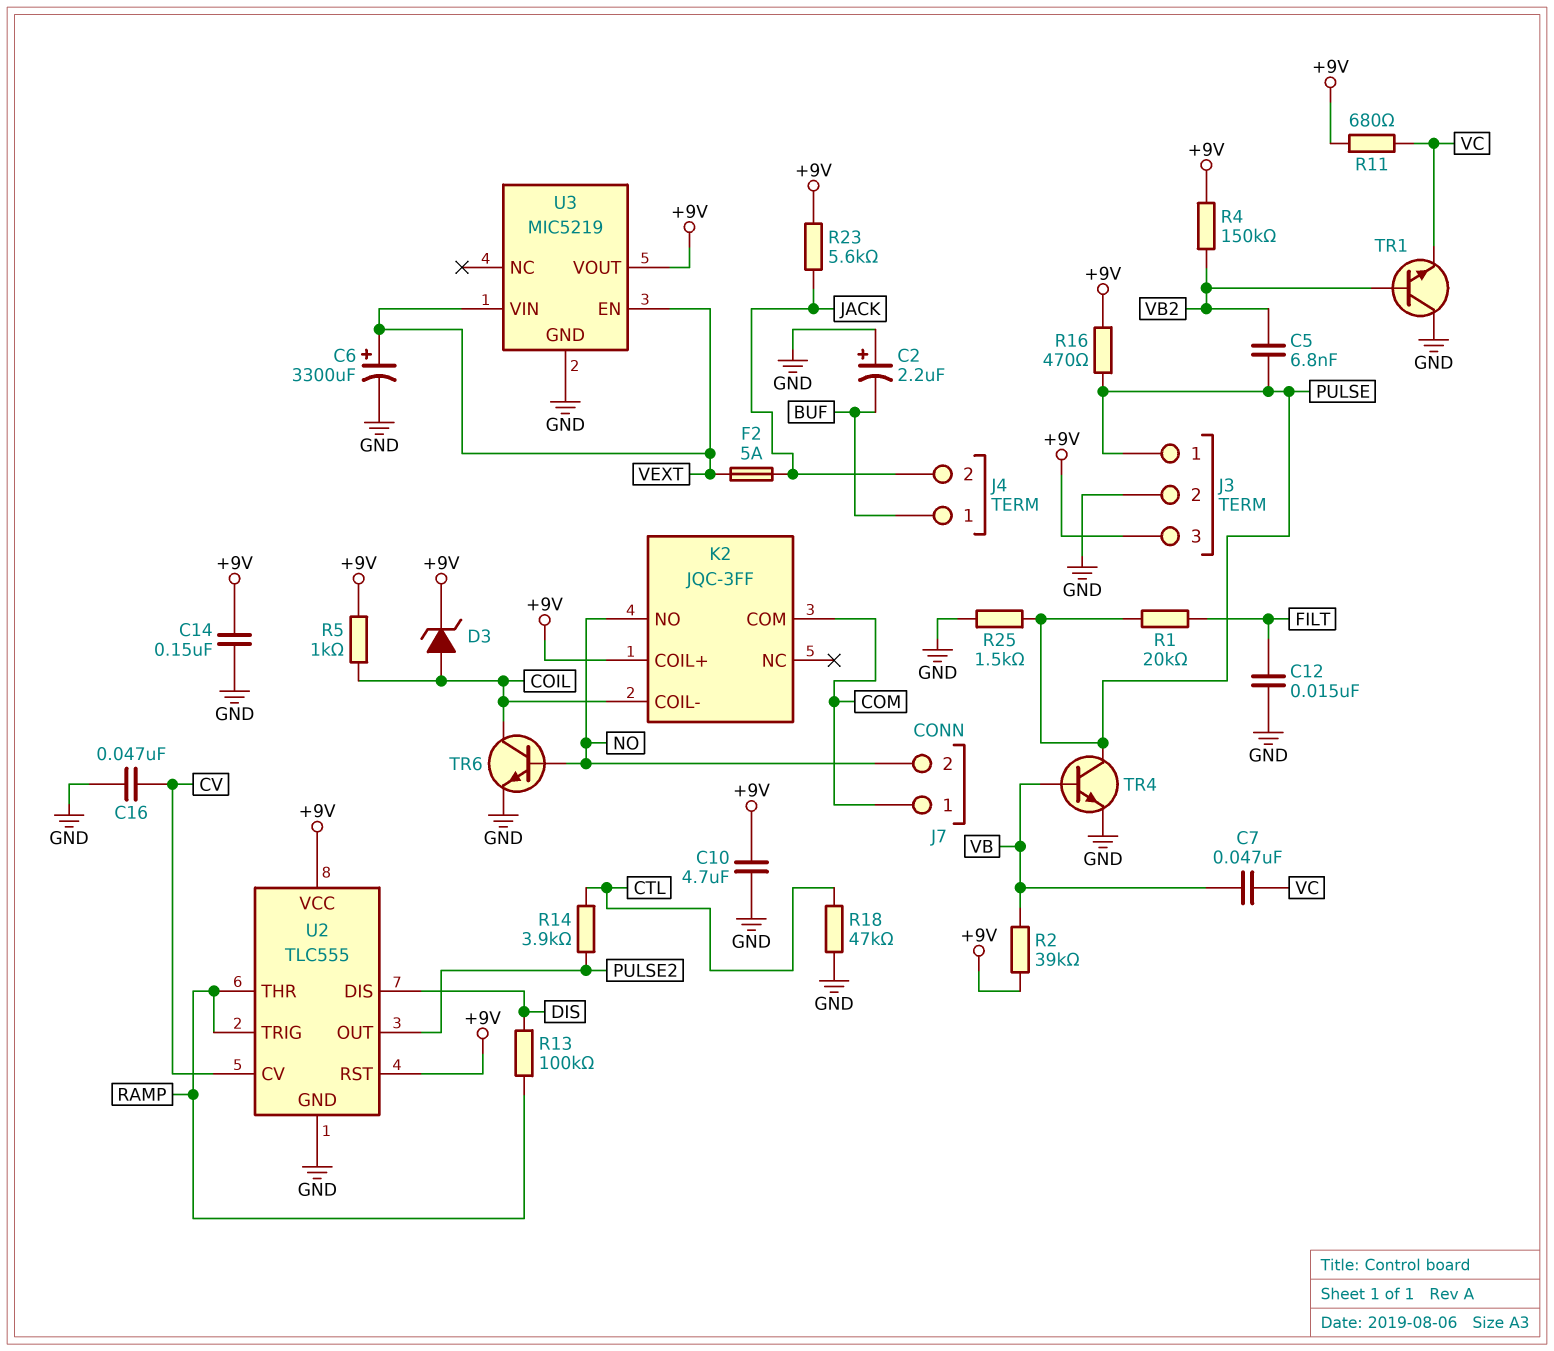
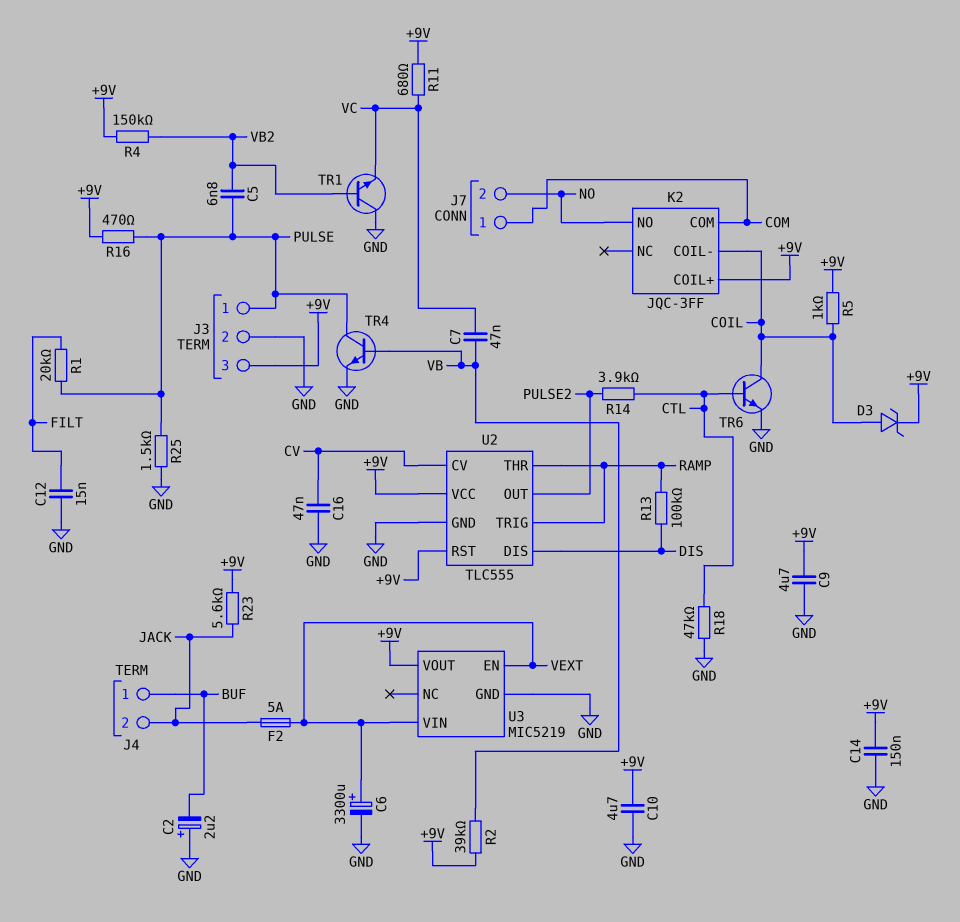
C9: none -> 4.7uF (+9V, GND)
TR6: NPN (B NO, C COIL, E GND) -> NPN (B CTL, C COIL, E GND)

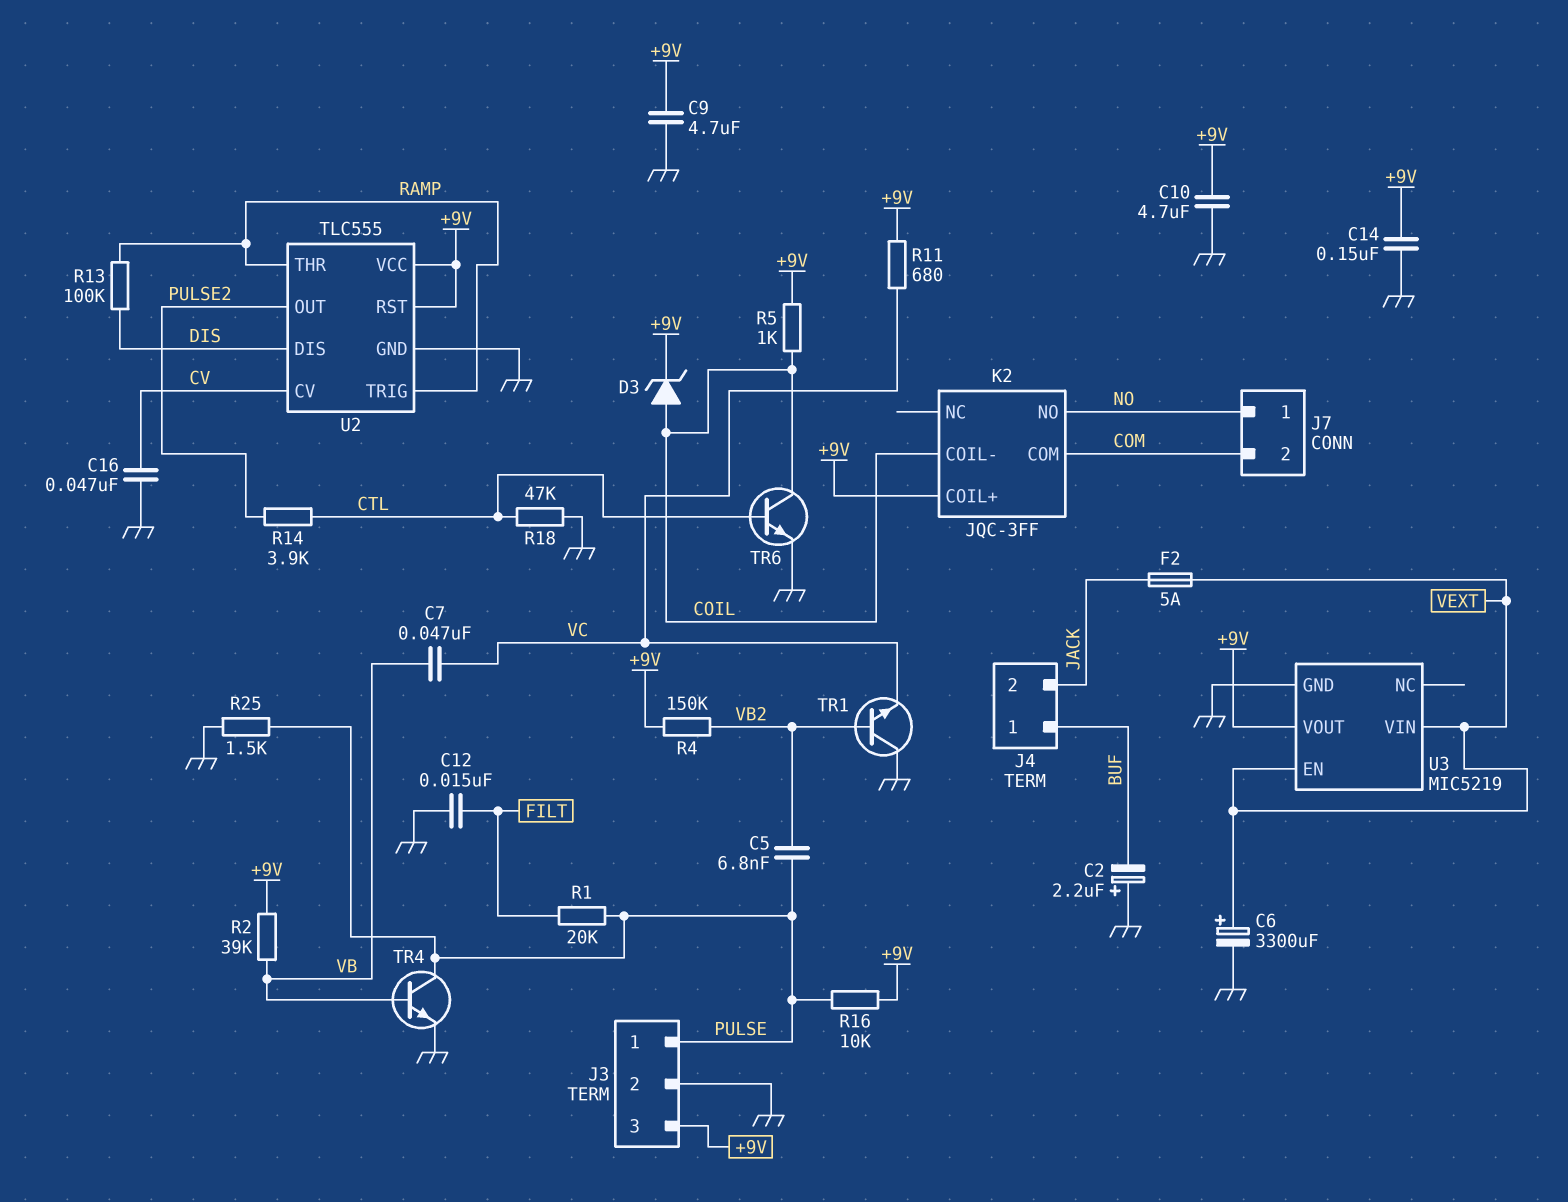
J7 pin 1: COM -> NO
J7 pin 2: NO -> COM
R16: 470 (+9V, PULSE) -> 10k (+9V, PULSE)
R23: 5.6k (+9V, JACK) -> none

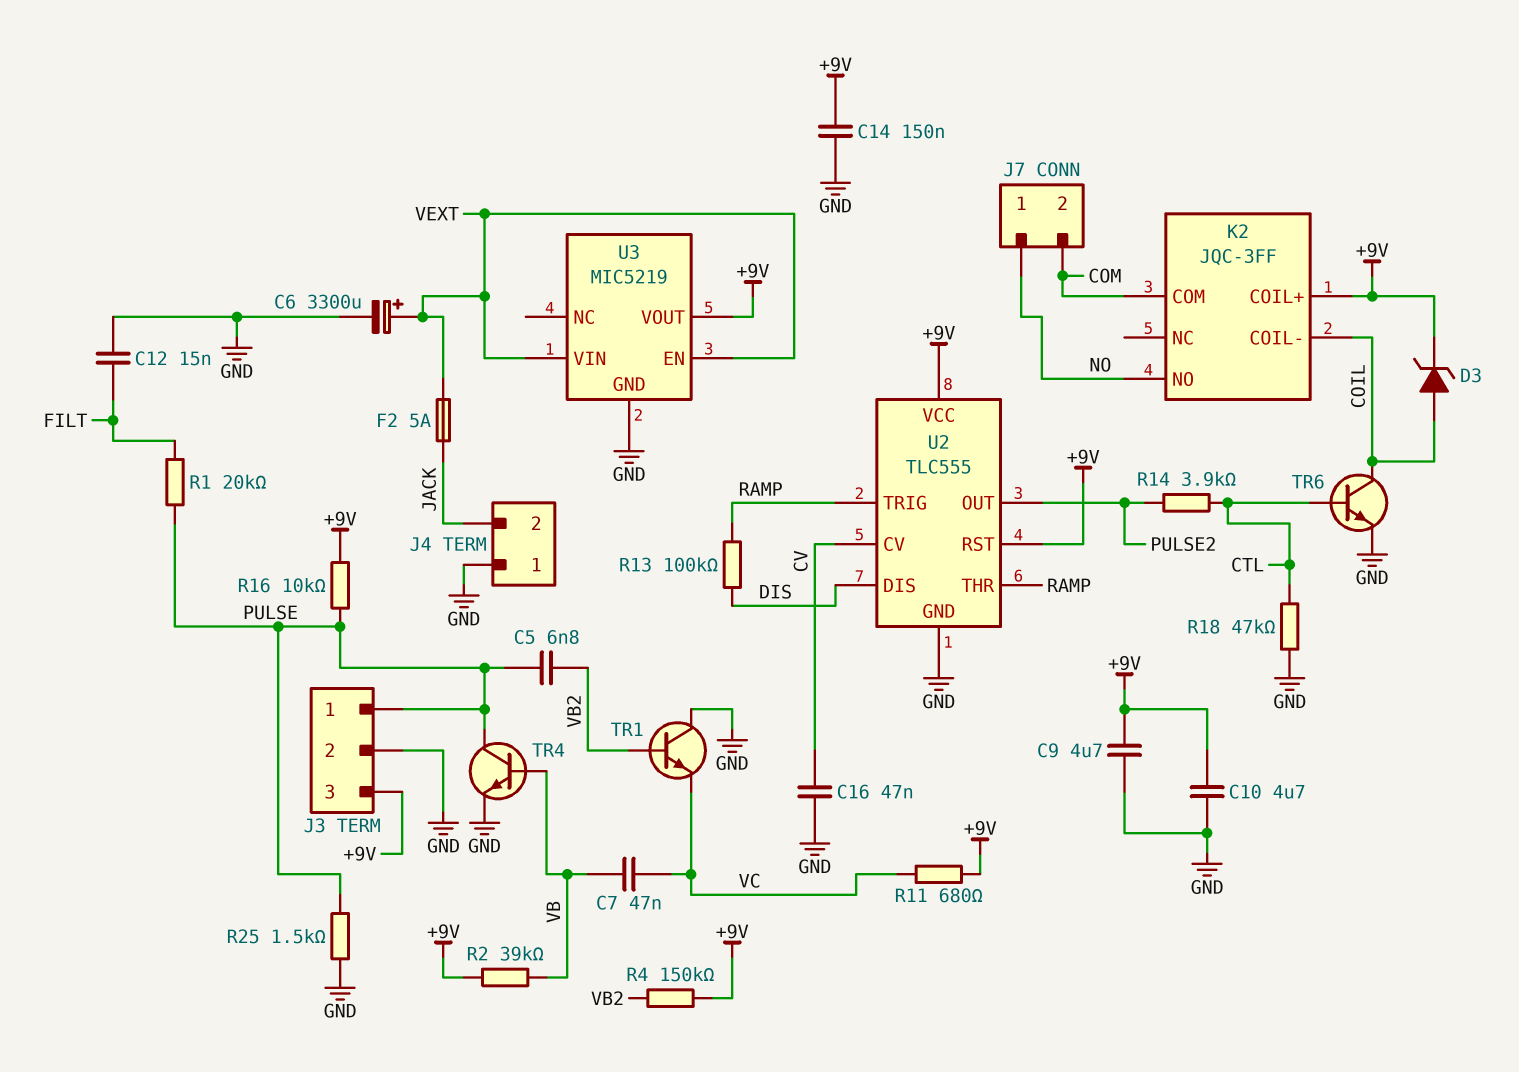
C2: 2.2uF (plus GND, minus BUF) -> none
J4 pin 1: BUF -> GND
R5: 1k (+9V, COIL) -> none

